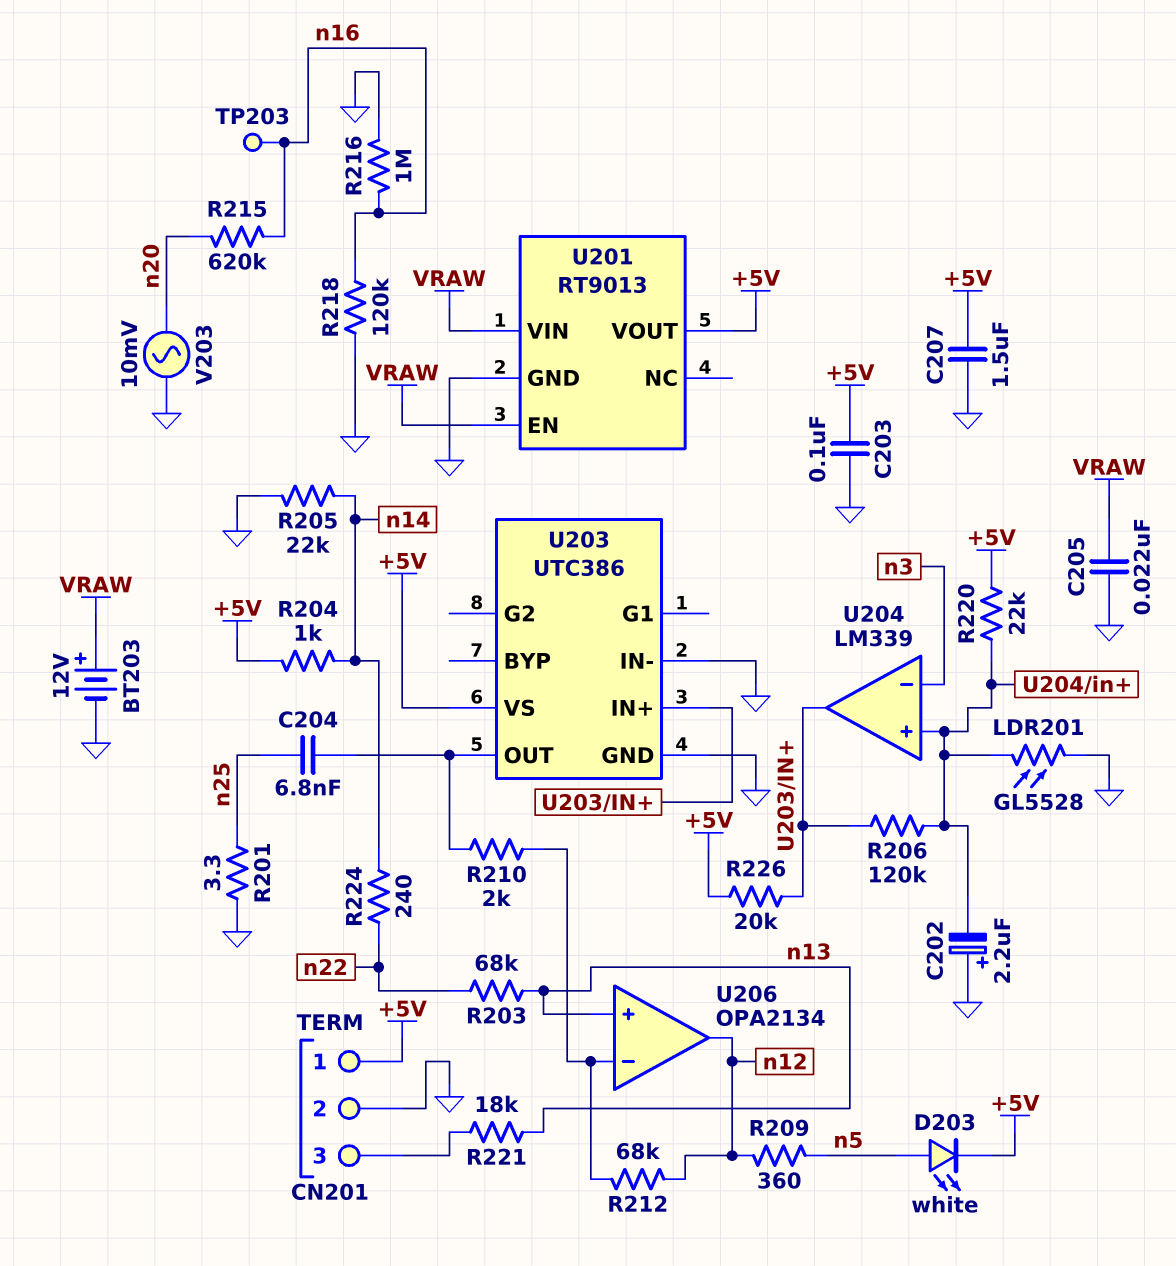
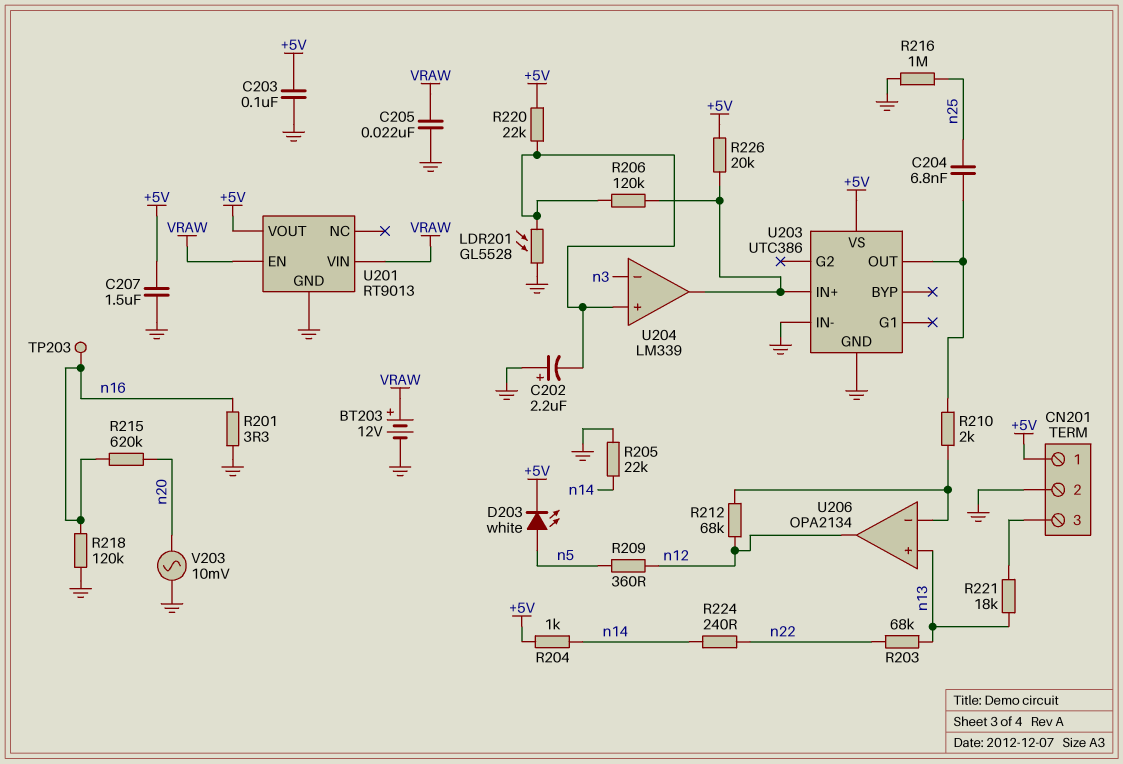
R201: 3.3 (GND, n25) -> 3.3 (GND, n16)
R216: 1M (GND, n16) -> 1M (GND, n25)

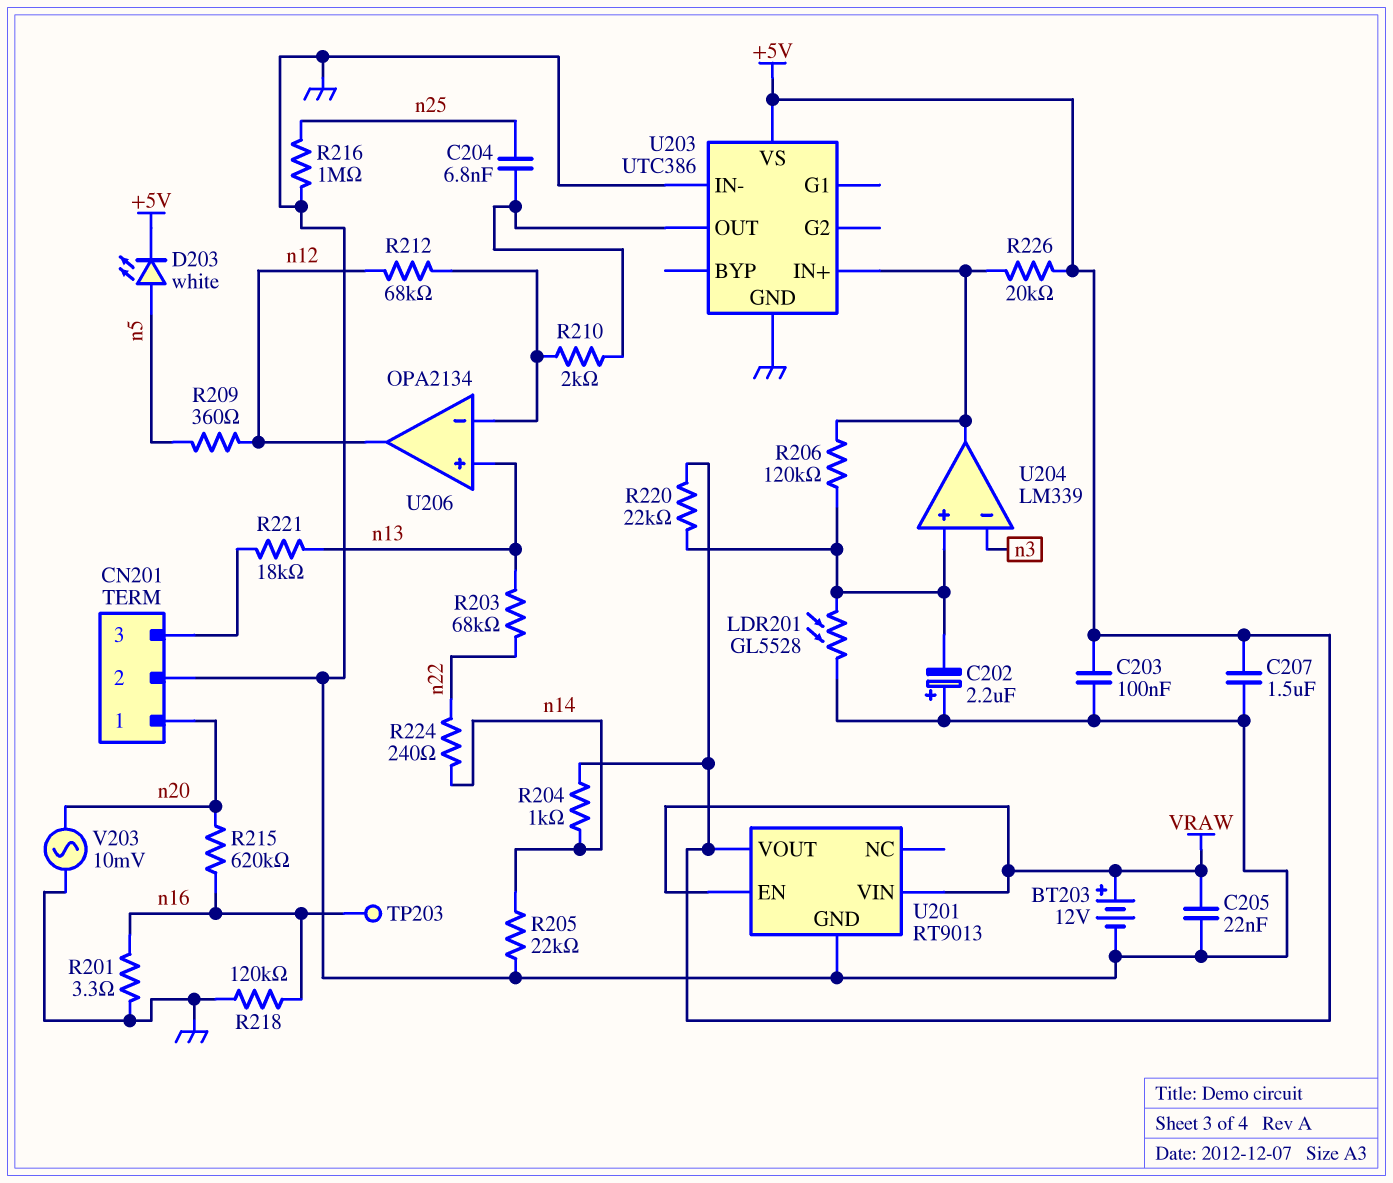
CN201 pin 1: +5V -> n20

